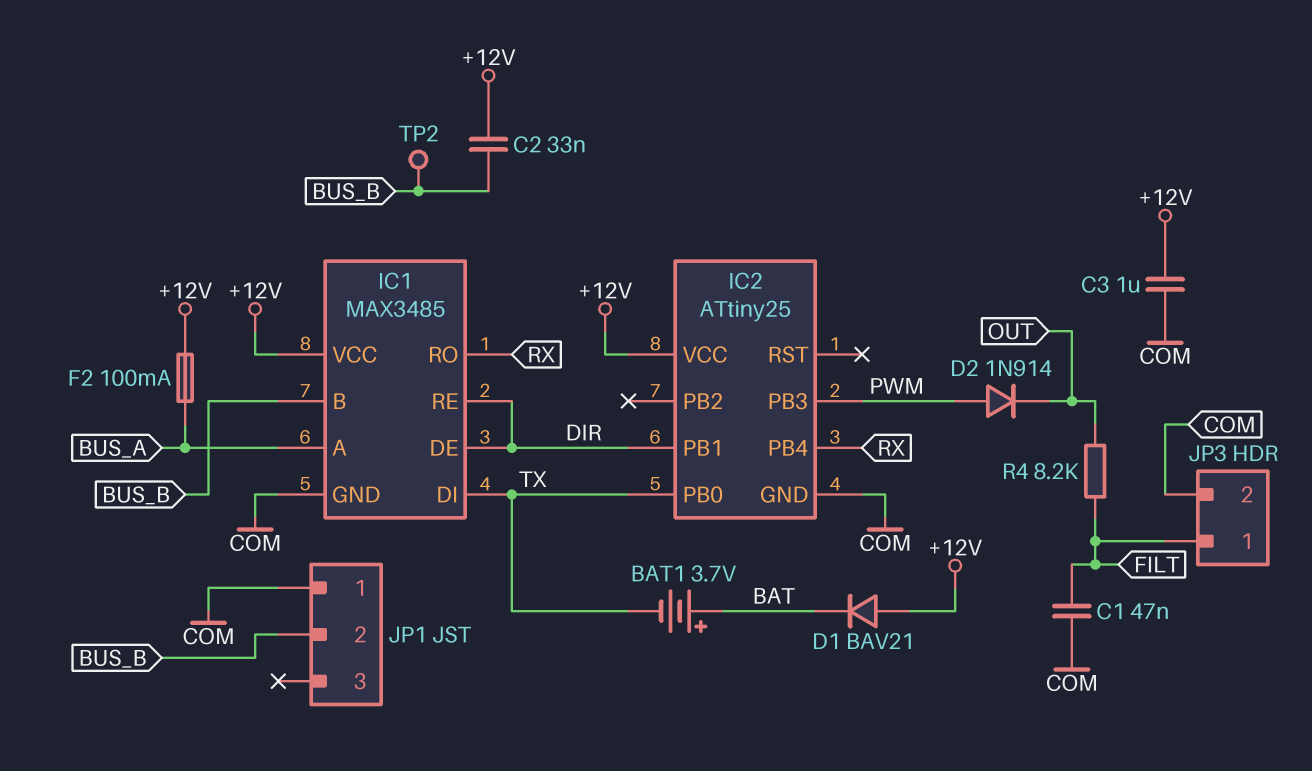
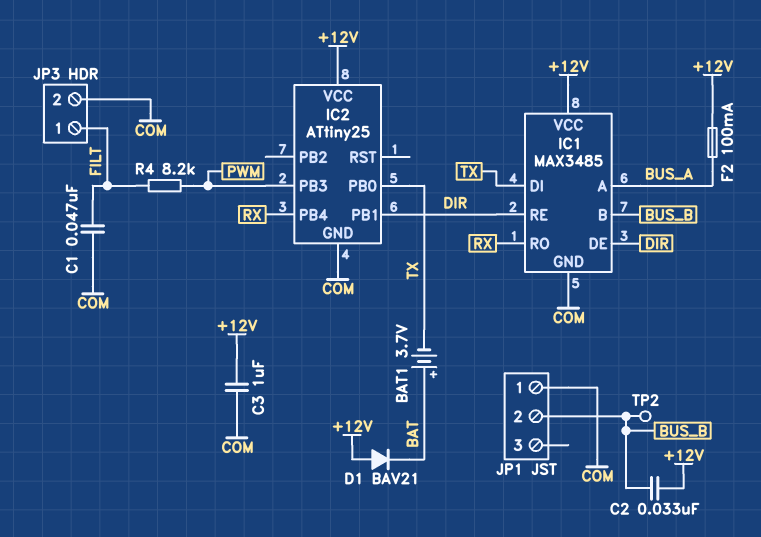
D2: diode 1N914 (A PWM, K OUT) -> none
R4: 8.2k (FILT, OUT) -> 8.2k (FILT, PWM)

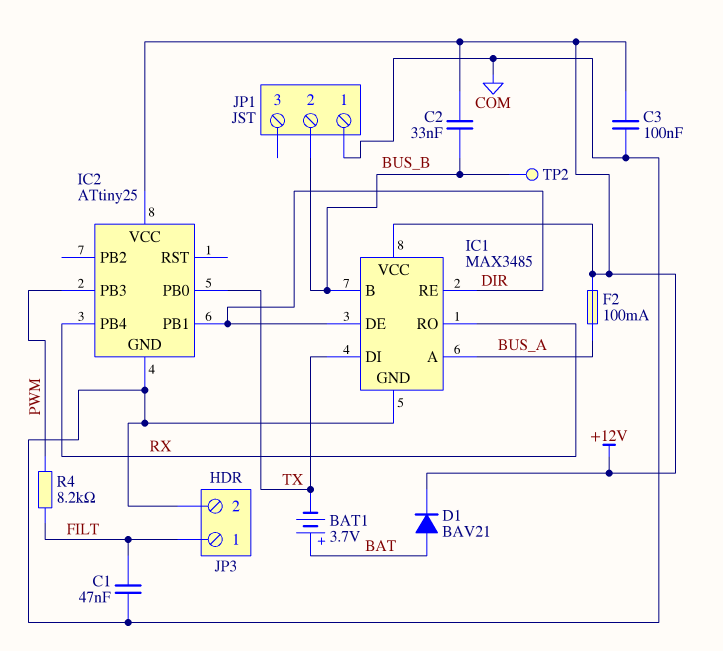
C3: 1uF (+12V, COM) -> 100nF (+12V, COM)
D1: diode BAV21 (A +12V, K BAT) -> diode BAV21 (A BAT, K +12V)

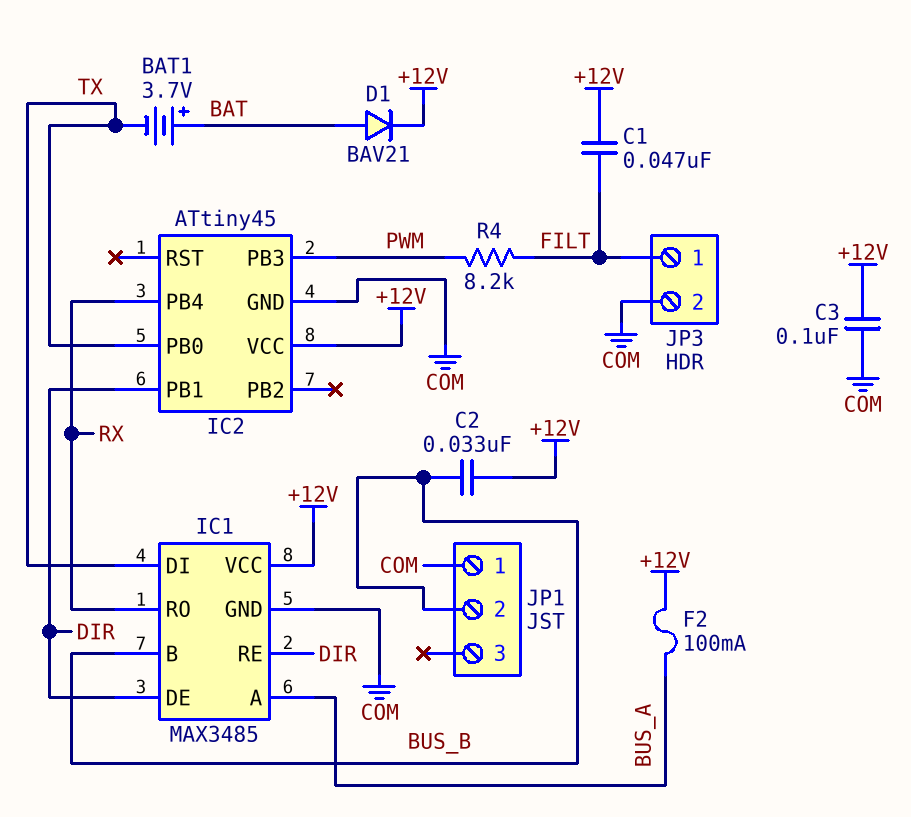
C1: 47nF (COM, FILT) -> 47nF (+12V, FILT)
IC2: ATtiny25 -> ATtiny45
TP2: test point (BUS_B) -> none

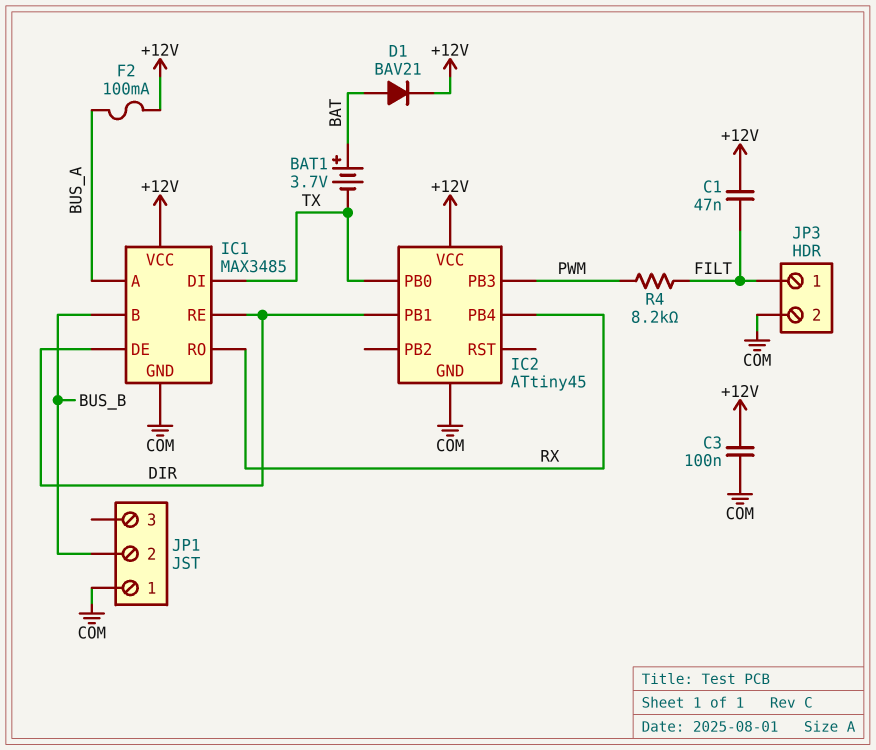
C2: 33nF (+12V, BUS_B) -> none

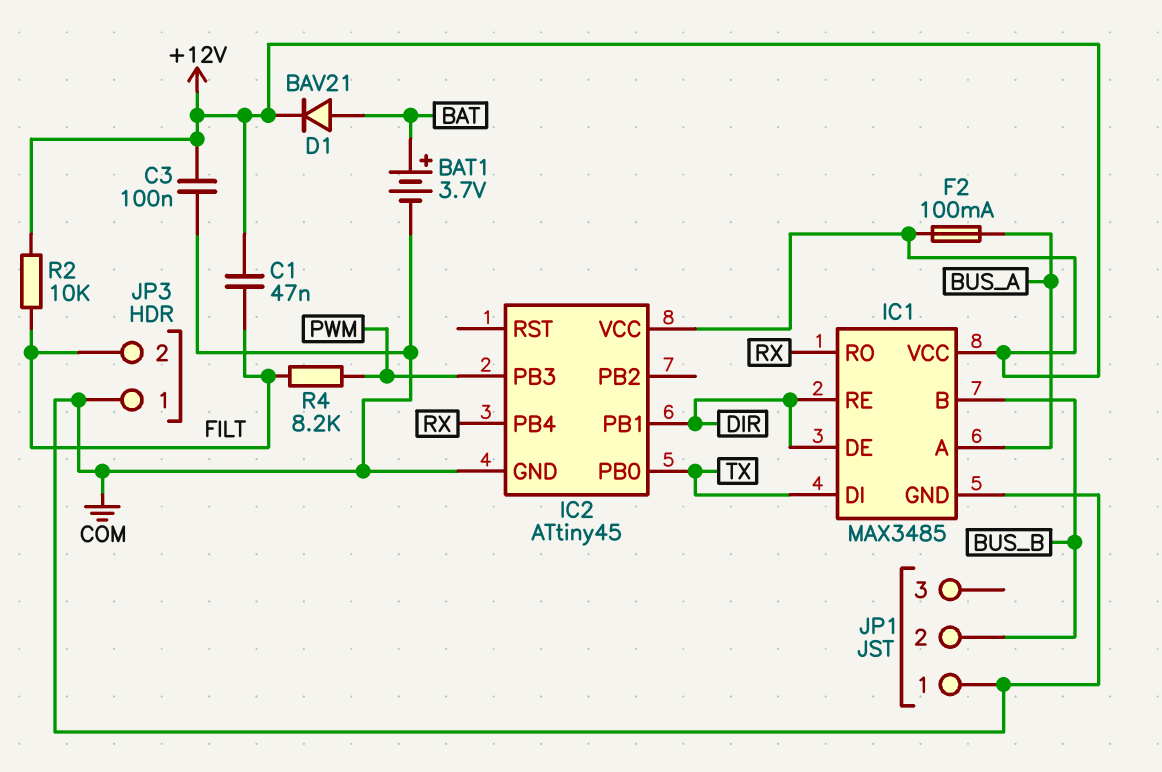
BAT1: 3.7V (plus BAT, minus TX) -> 3.7V (plus BAT, minus COM)
JP3 pin 1: FILT -> COM
JP3 pin 2: COM -> FILT
R2: none -> 10k (+12V, FILT)

